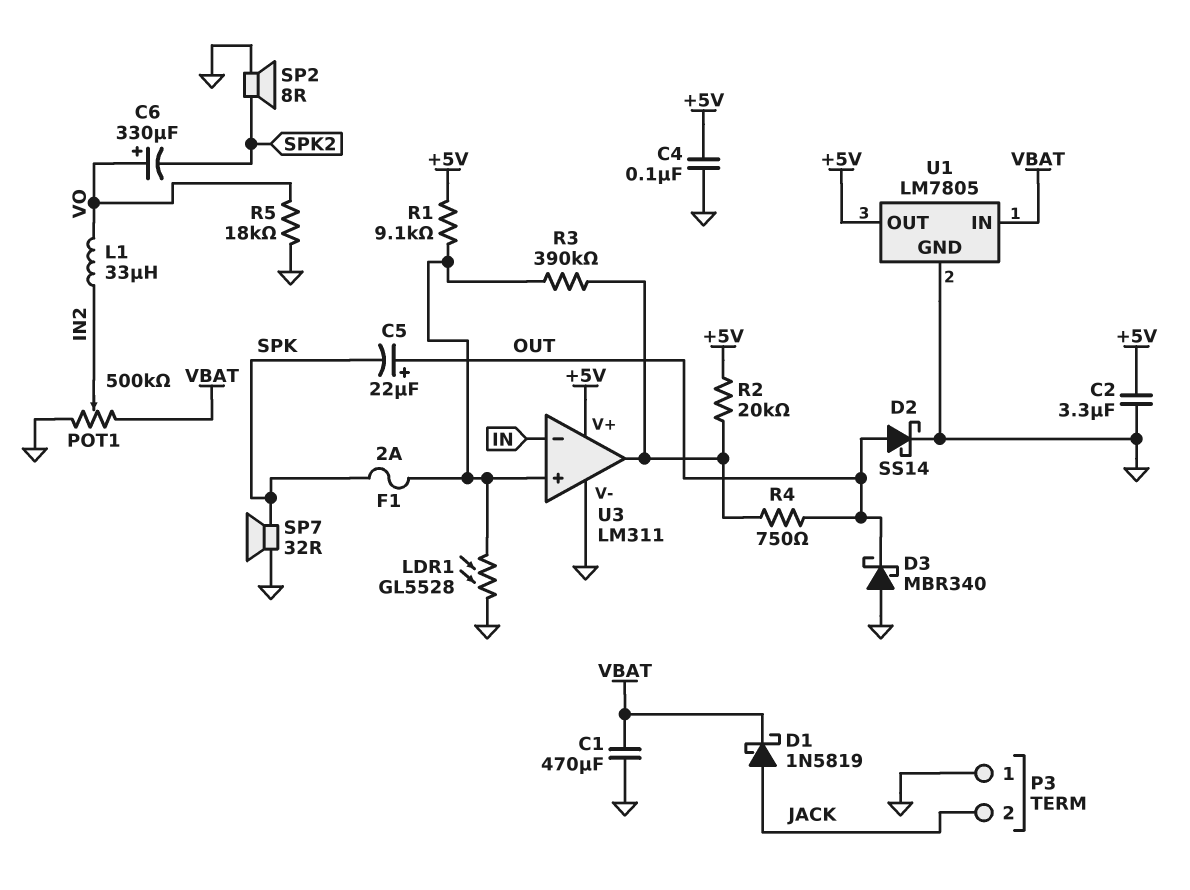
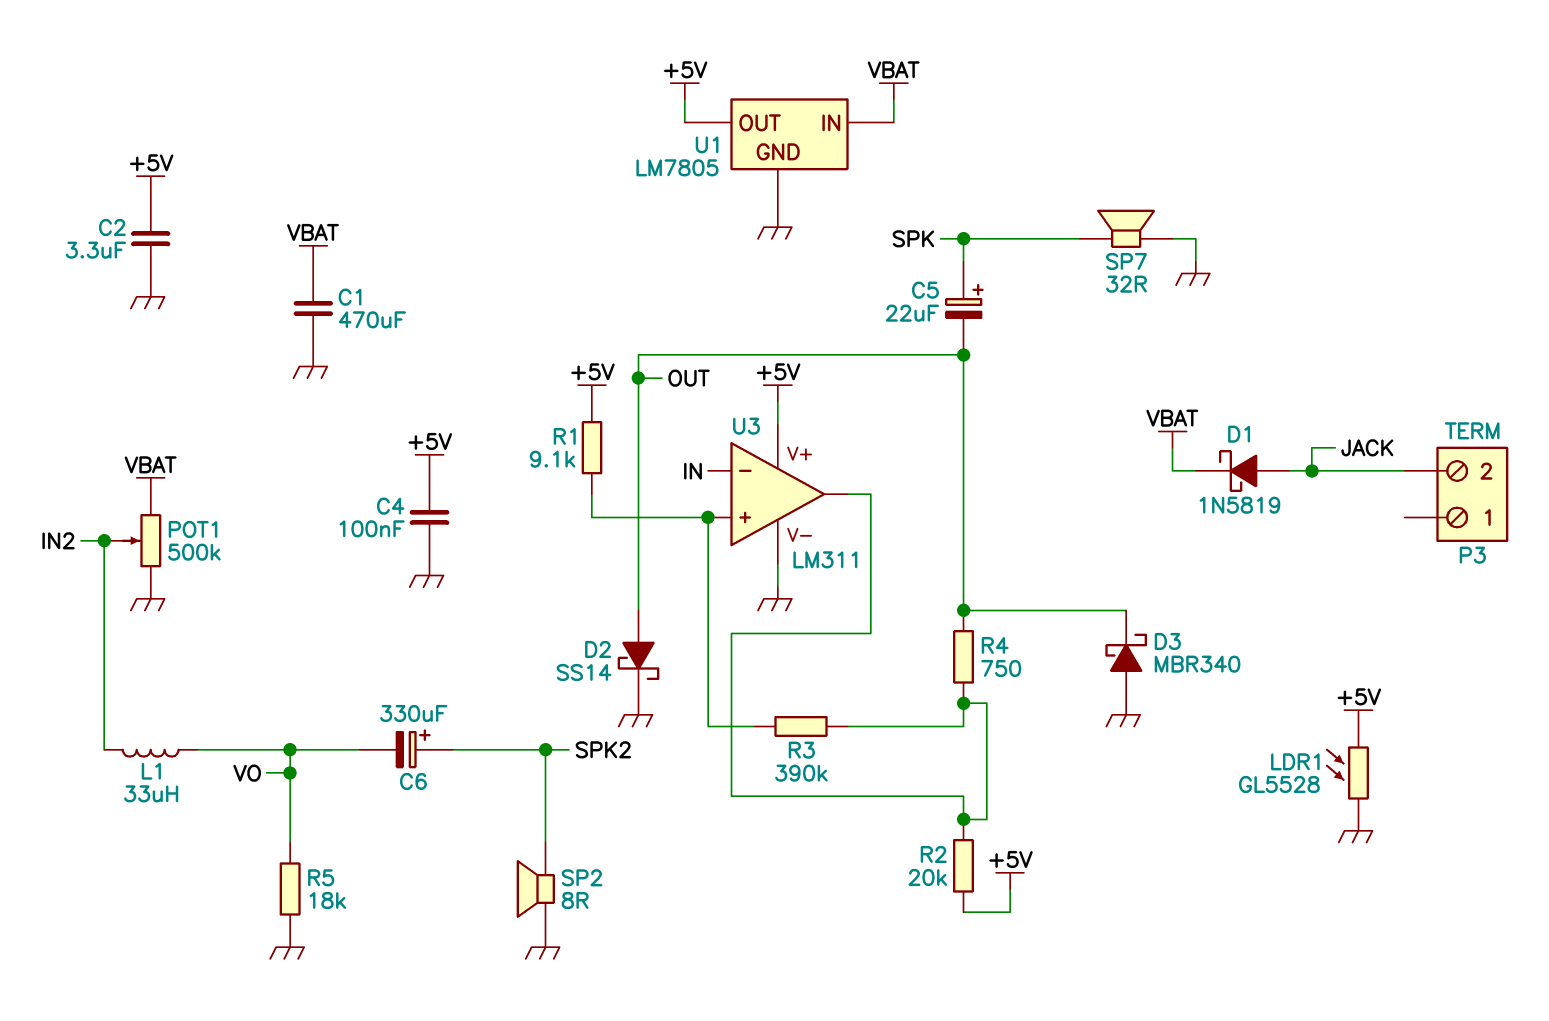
C5: 22uF (plus OUT, minus SPK) -> 22uF (plus SPK, minus OUT)
C6: 330uF (plus VO, minus SPK2) -> 330uF (plus SPK2, minus VO)
F1: 2A (SPK, U3/in+) -> none
LDR1: GL5528 (GND, U3/in+) -> GL5528 (+5V, GND)
P3 pin 1: GND -> none

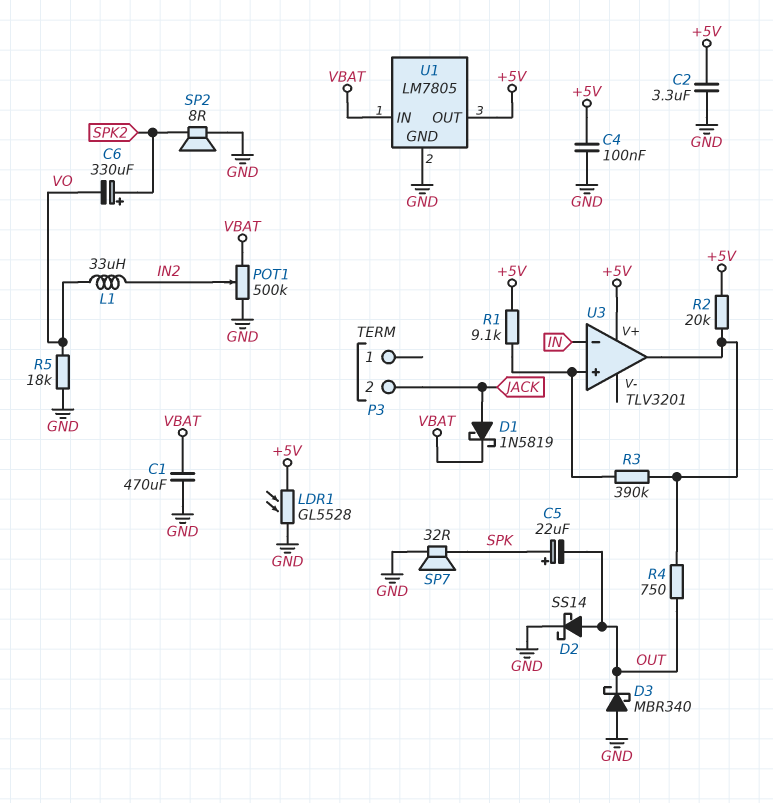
U3: LM311 -> TLV3201
U3 pin V-: GND -> none

